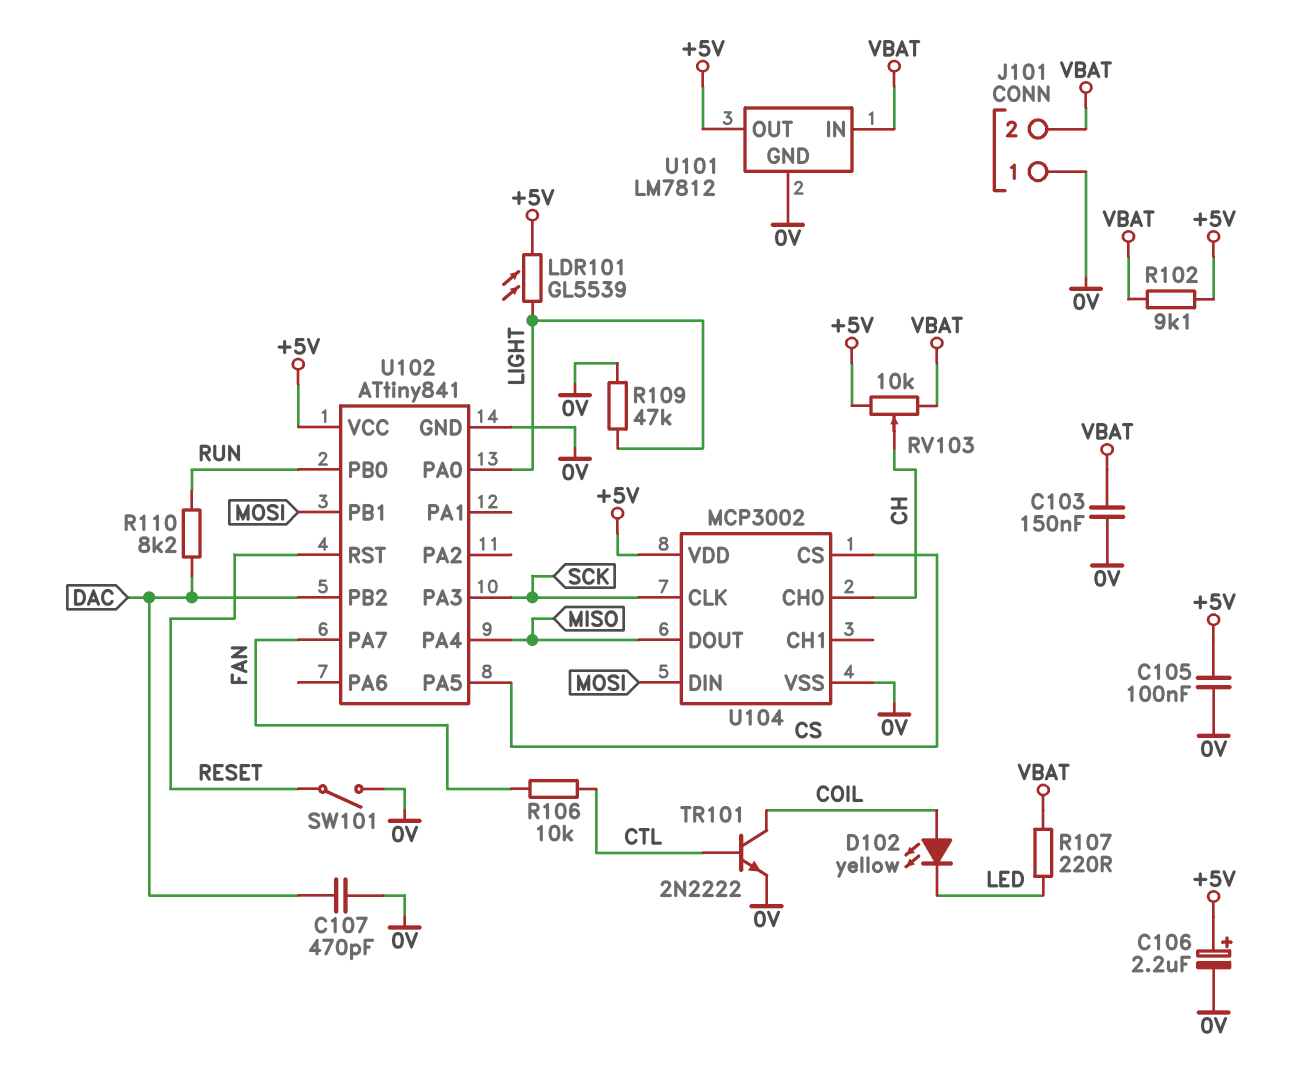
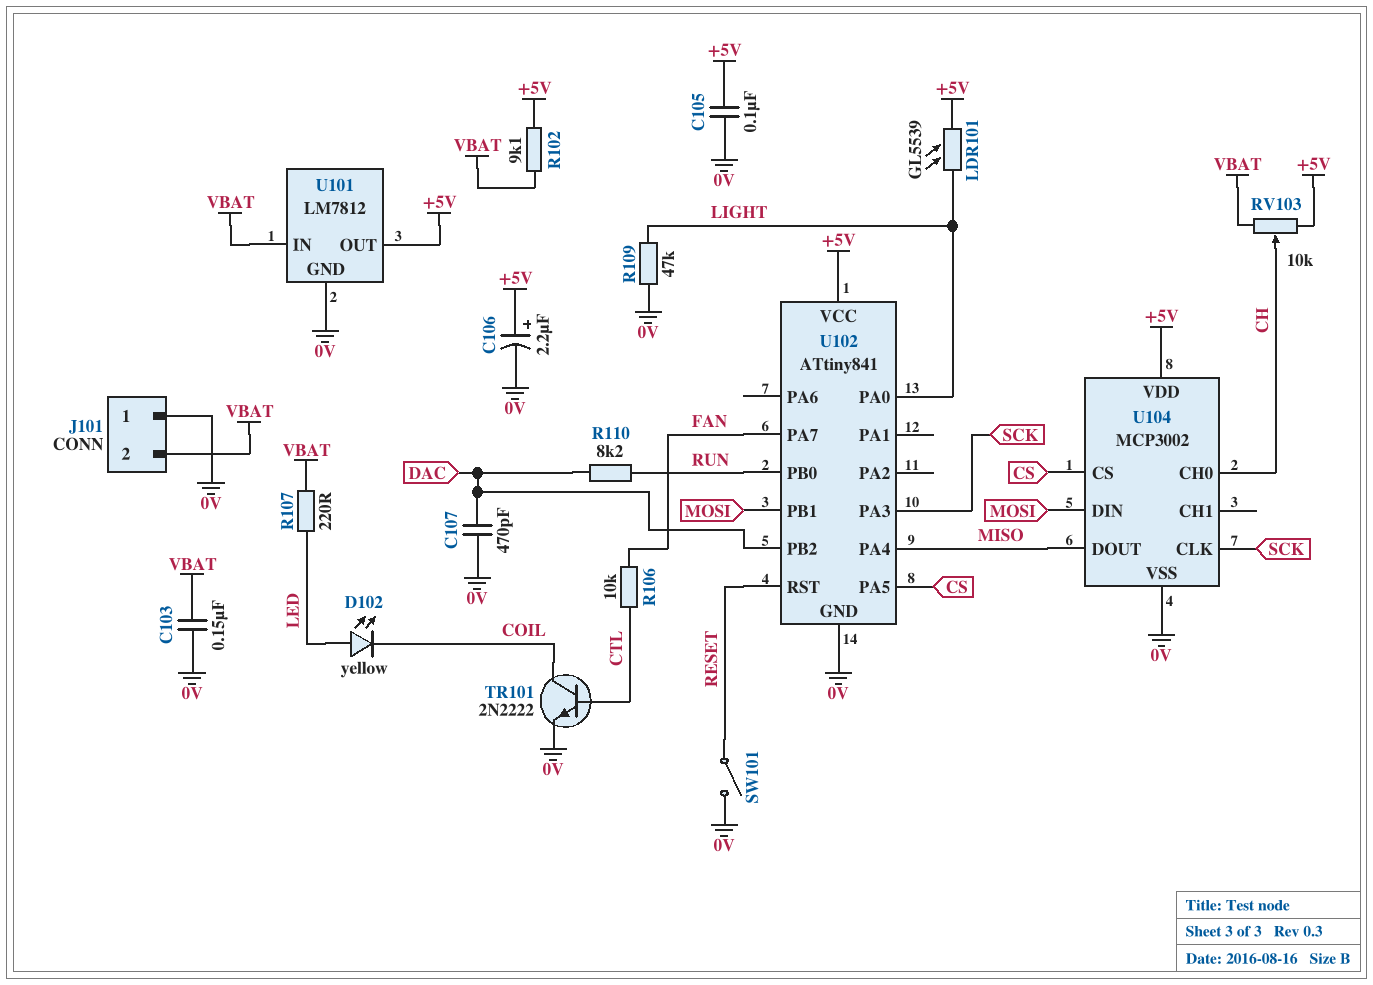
D102: LED yellow (A COIL, K LED) -> LED yellow (A LED, K COIL)

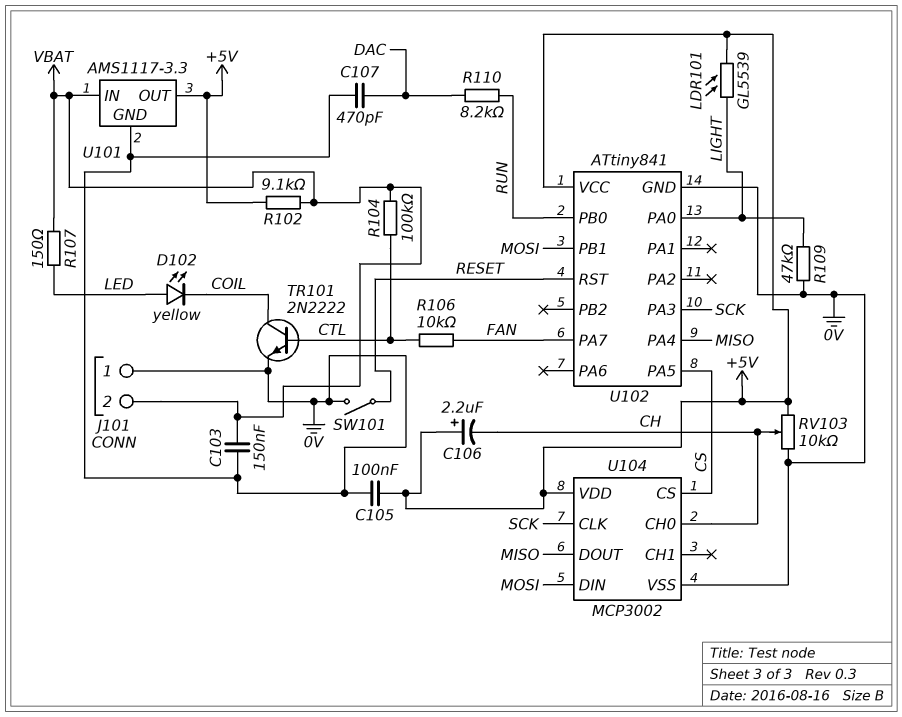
C106: 2.2uF (plus +5V, minus 0V) -> 2.2uF (plus +5V, minus CH)
R104: none -> 100k (CTL, VBAT)
R107: 220 (LED, VBAT) -> 150 (LED, VBAT)
RV103: 10k (+5V, VBAT, wiper CH) -> 10k (+5V, 0V, wiper CH)
U101: LM7812 -> AMS1117-3.3
U102 pin PB2: DAC -> none

